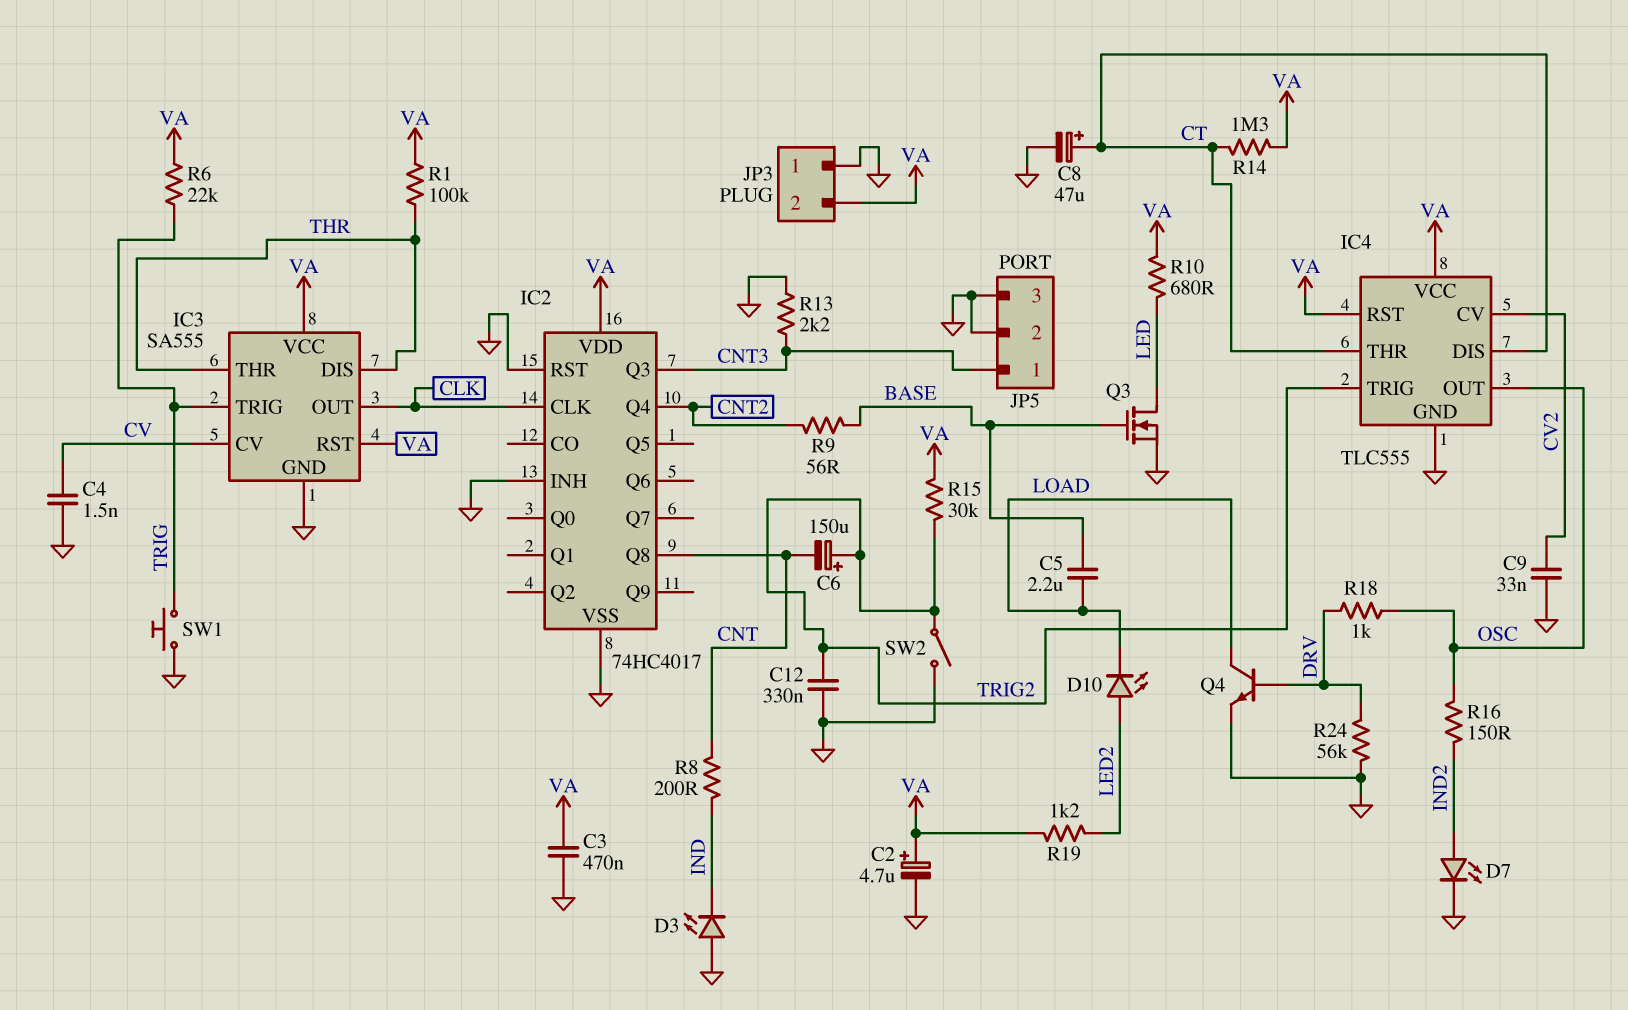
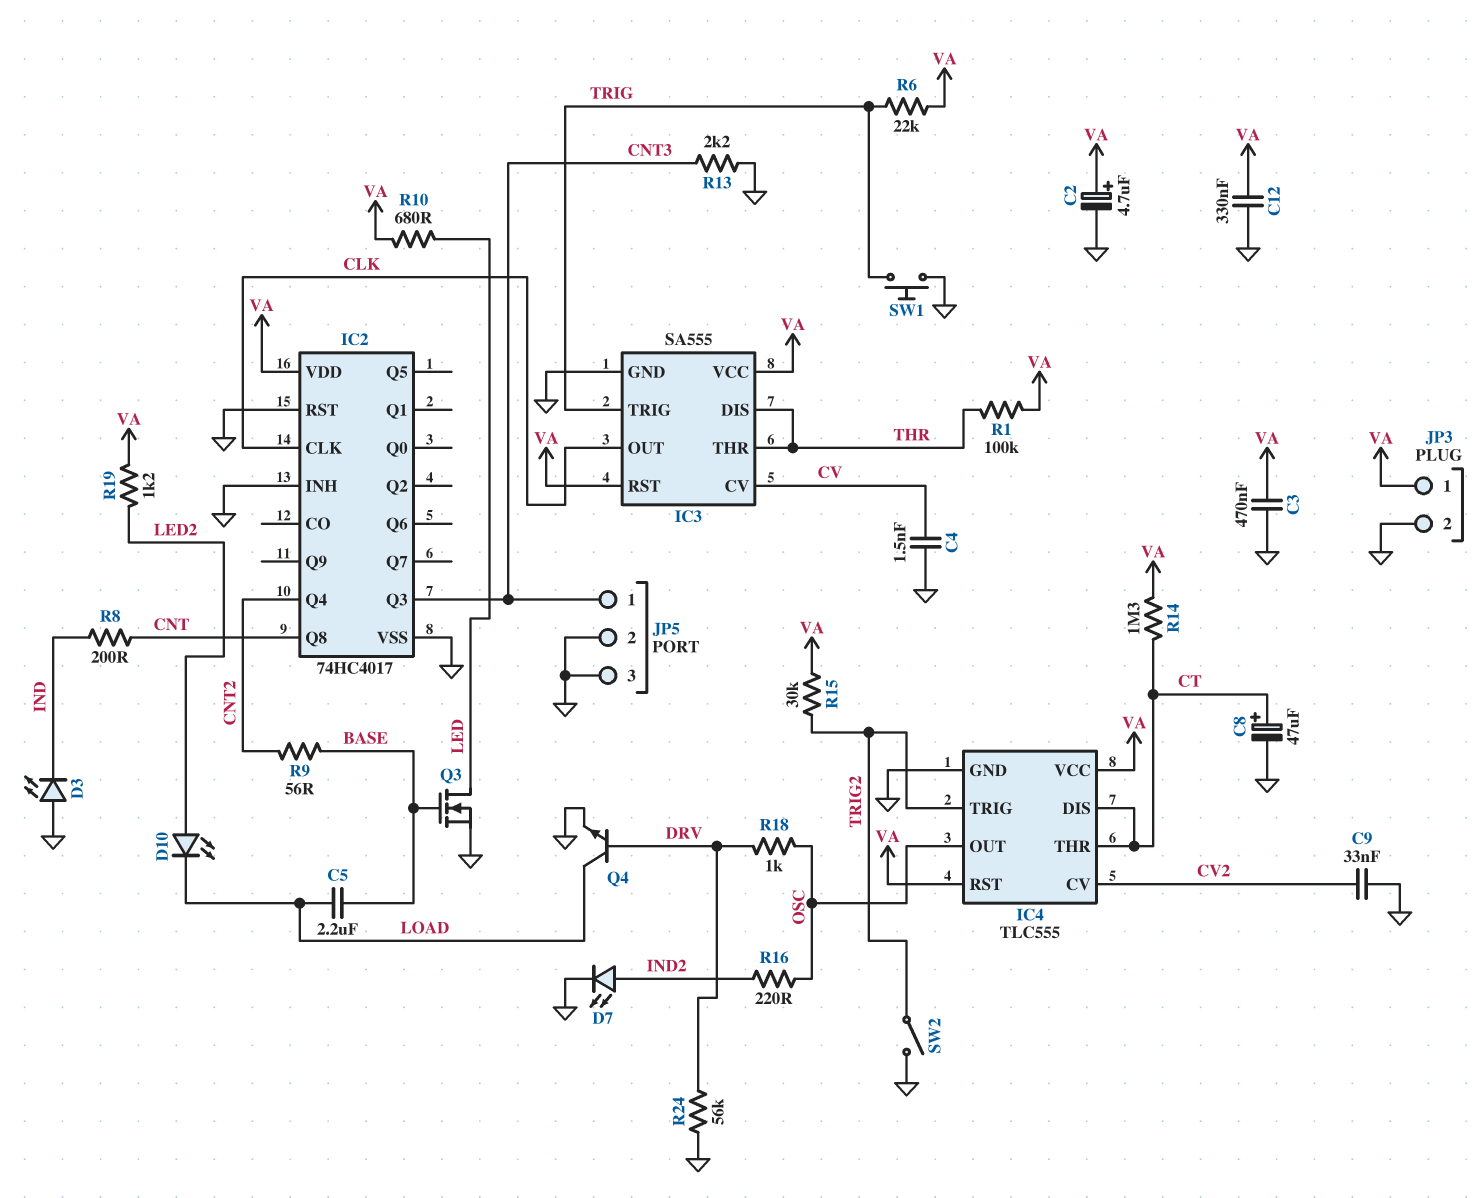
C6: 150uF (plus TRIG2, minus CNT) -> none
C12: 330nF (GND, TRIG2) -> 330nF (GND, VA)
JP3 pin 1: GND -> VA
JP3 pin 2: VA -> GND
R16: 150 (IND2, OSC) -> 220 (IND2, OSC)

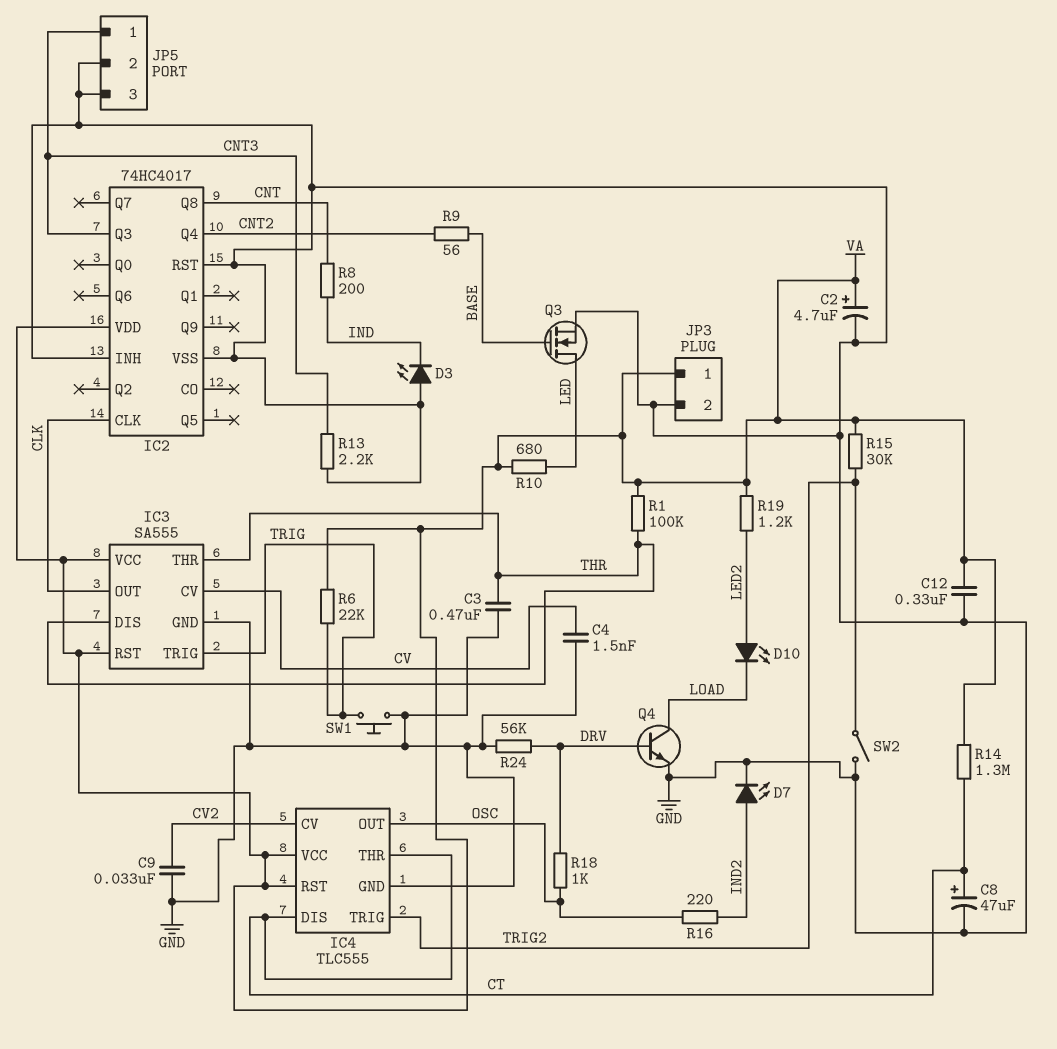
C3: 470nF (GND, VA) -> 470nF (GND, THR)
C5: 2.2uF (BASE, LOAD) -> none

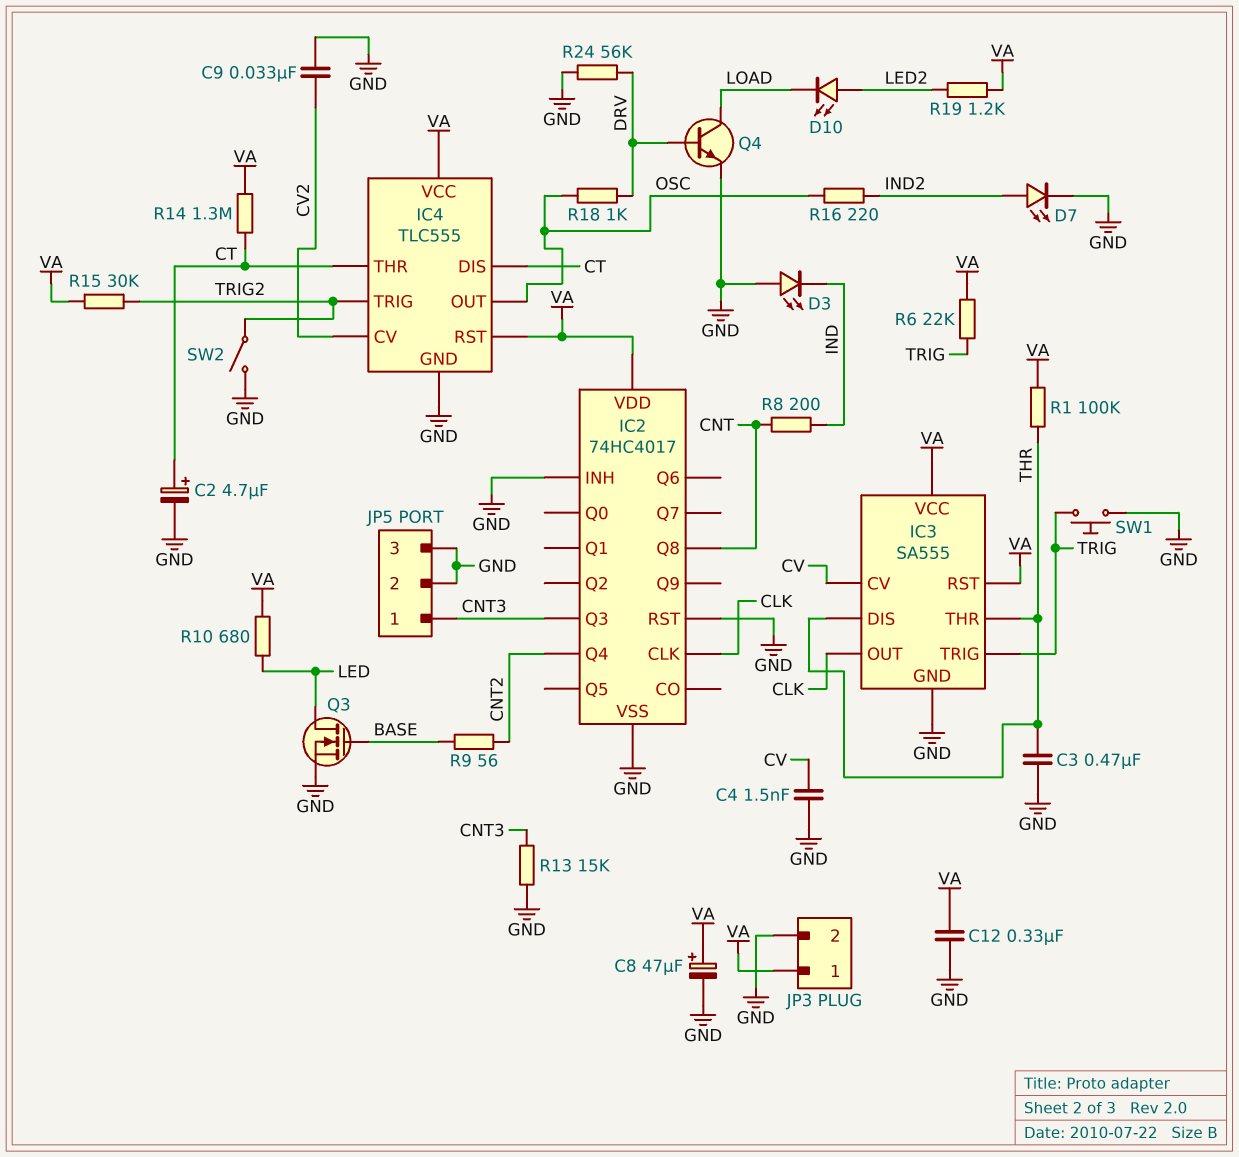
C2: 4.7uF (plus VA, minus GND) -> 4.7uF (plus CT, minus GND)
C8: 47uF (plus CT, minus GND) -> 47uF (plus VA, minus GND)
R13: 2.2k (CNT3, GND) -> 15k (CNT3, GND)

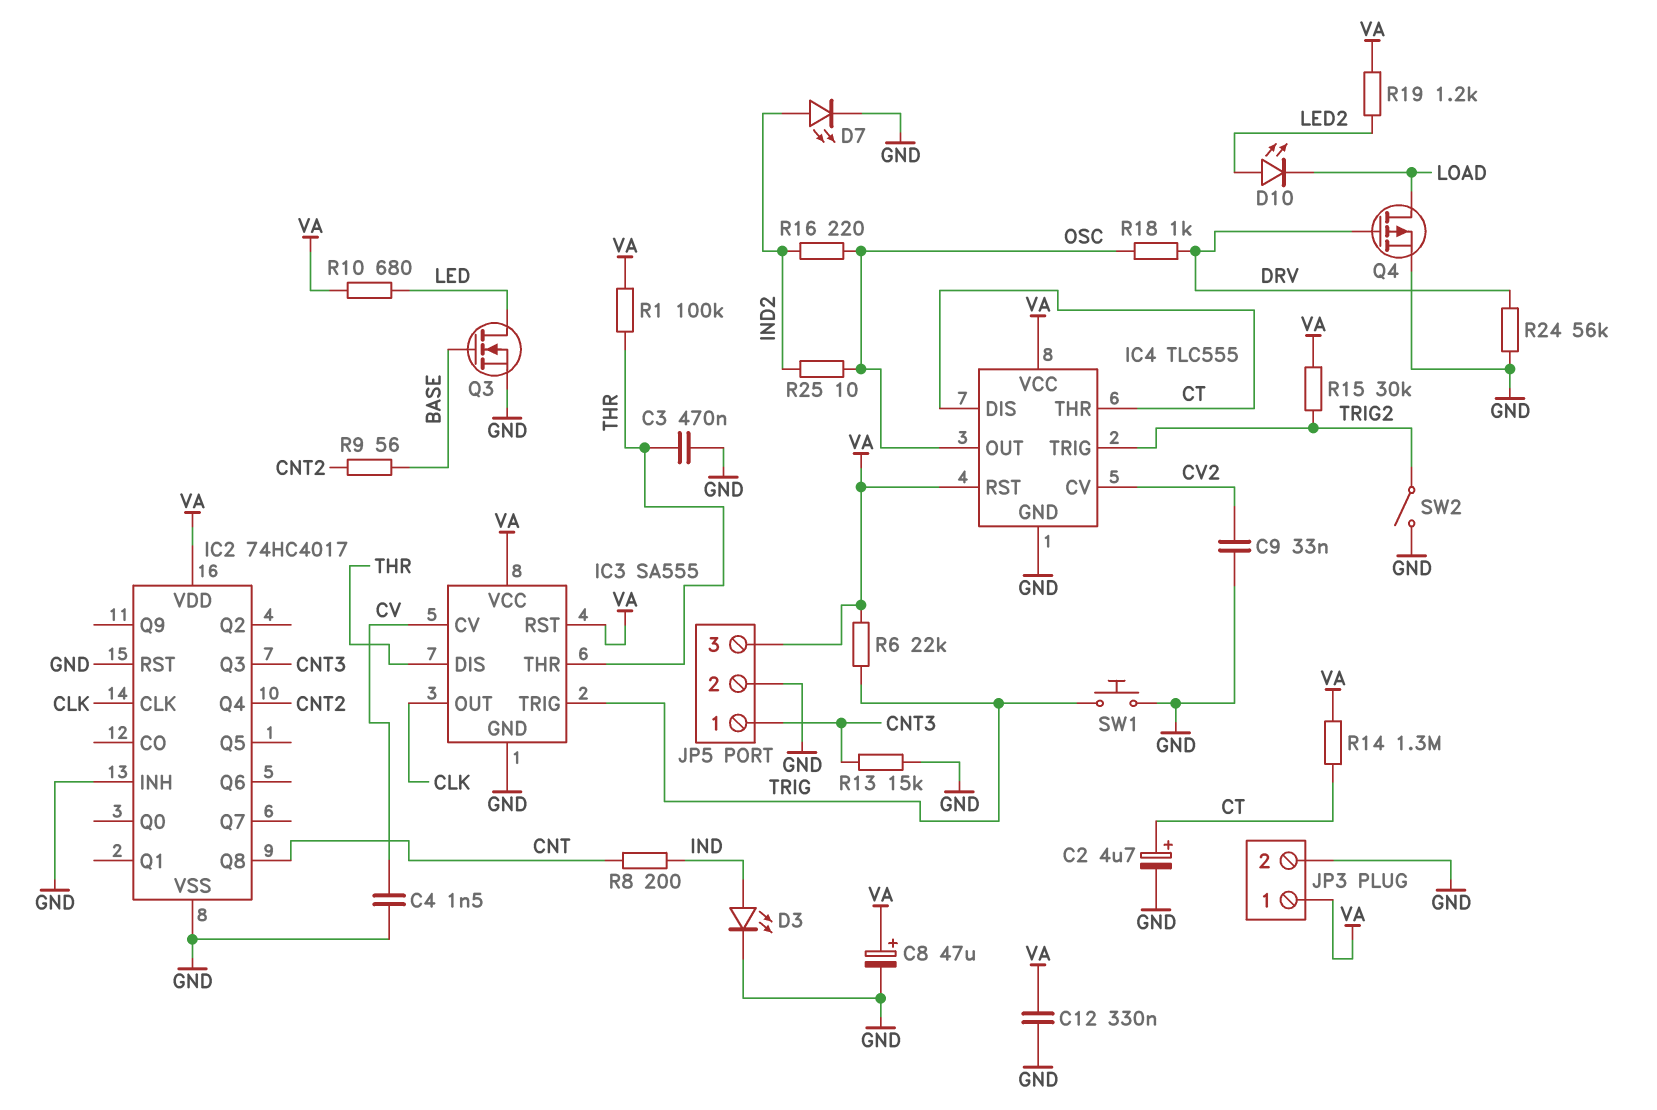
D3: LED (A GND, K IND) -> LED (A IND, K GND)
JP5 pin 3: GND -> VA
Q4: NPN (B DRV, C LOAD, E GND) -> PMOS (G DRV, D LOAD, S GND)
R25: none -> 10 (IND2, OSC)

